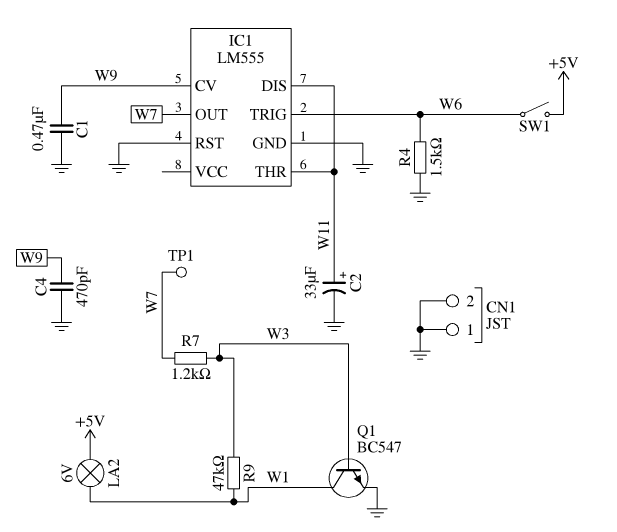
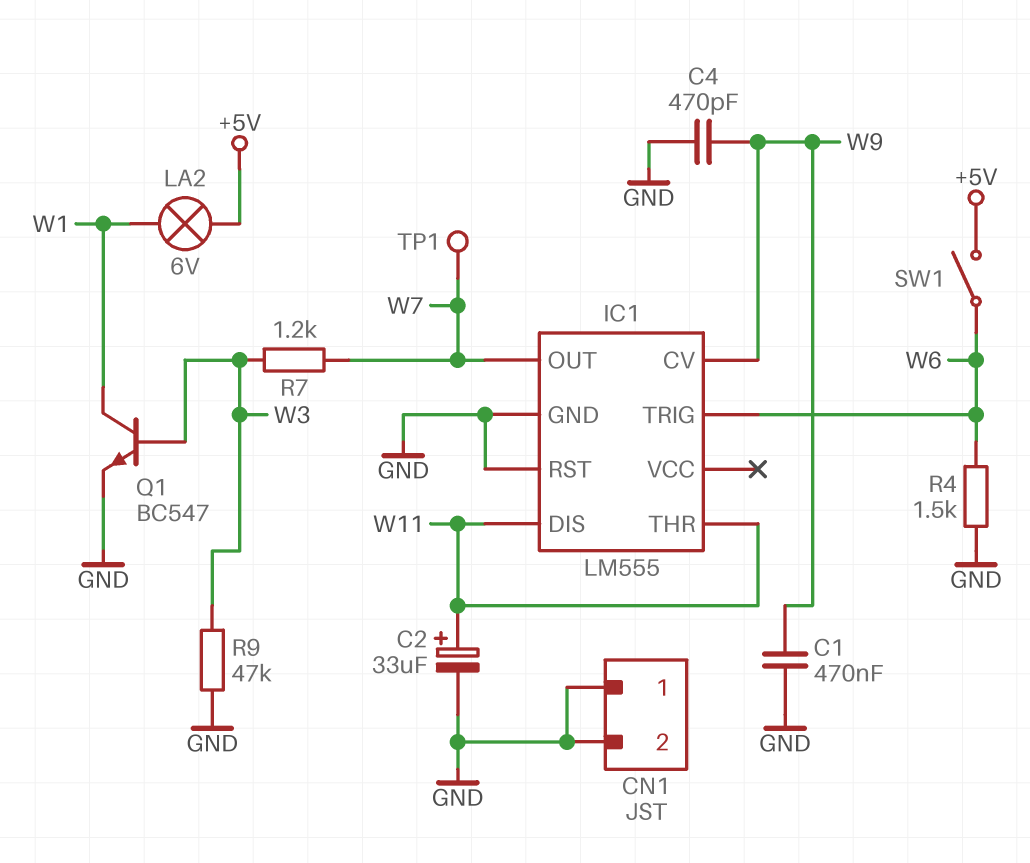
R9: 47k (W1, W3) -> 47k (GND, W3)

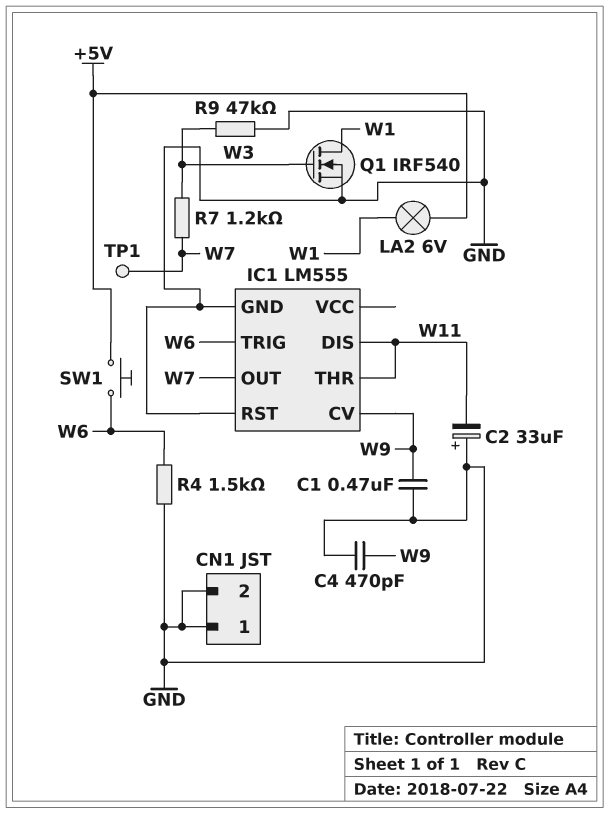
C2: 33uF (plus W11, minus GND) -> 33uF (plus GND, minus W11)
Q1: NPN BC547 (B W3, C W1, E GND) -> NMOS IRF540 (G W3, D W1, S GND)
SW1: switch (+5V, W6) -> button (+5V, W6)

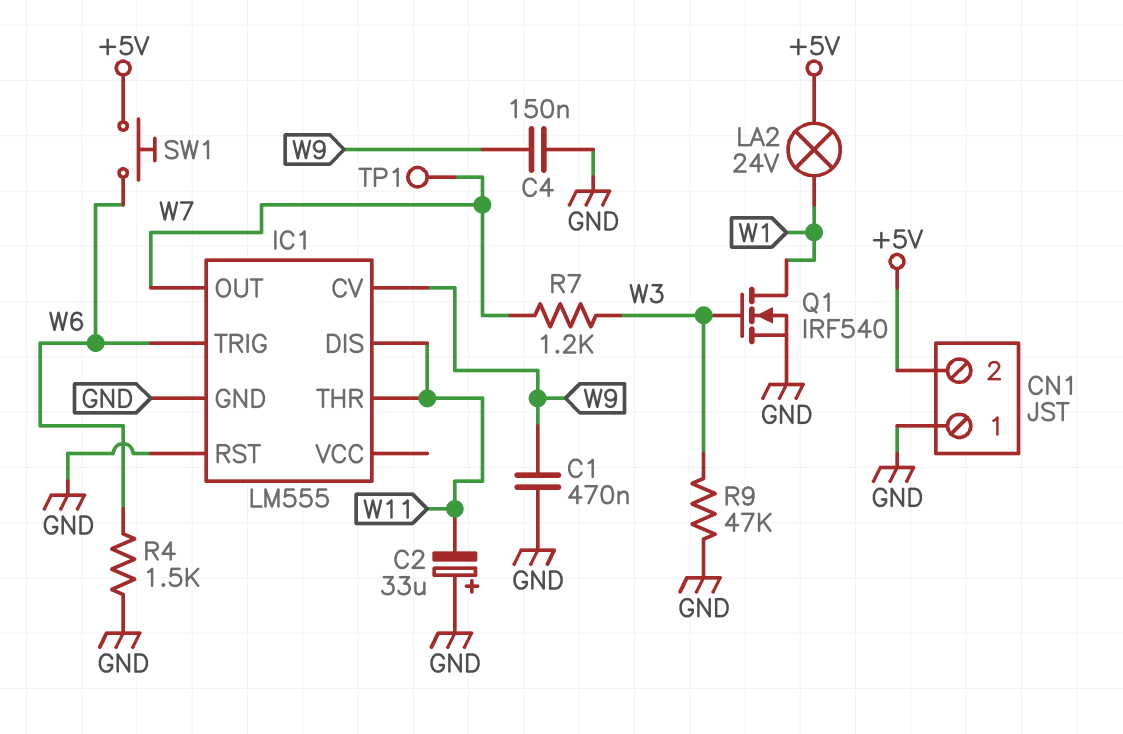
C4: 470pF (GND, W9) -> 150nF (GND, W9)
CN1 pin 2: GND -> +5V
LA2: lamp 6V (+5V, W1) -> lamp 24V (+5V, W1)

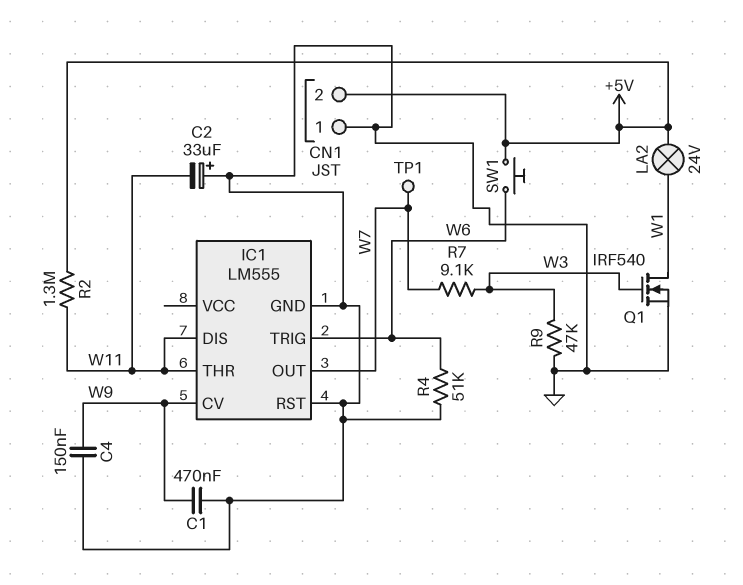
R2: none -> 1.3M (+5V, W11)
R4: 1.5k (GND, W6) -> 51k (GND, W6)
R7: 1.2k (W3, W7) -> 9.1k (W3, W7)

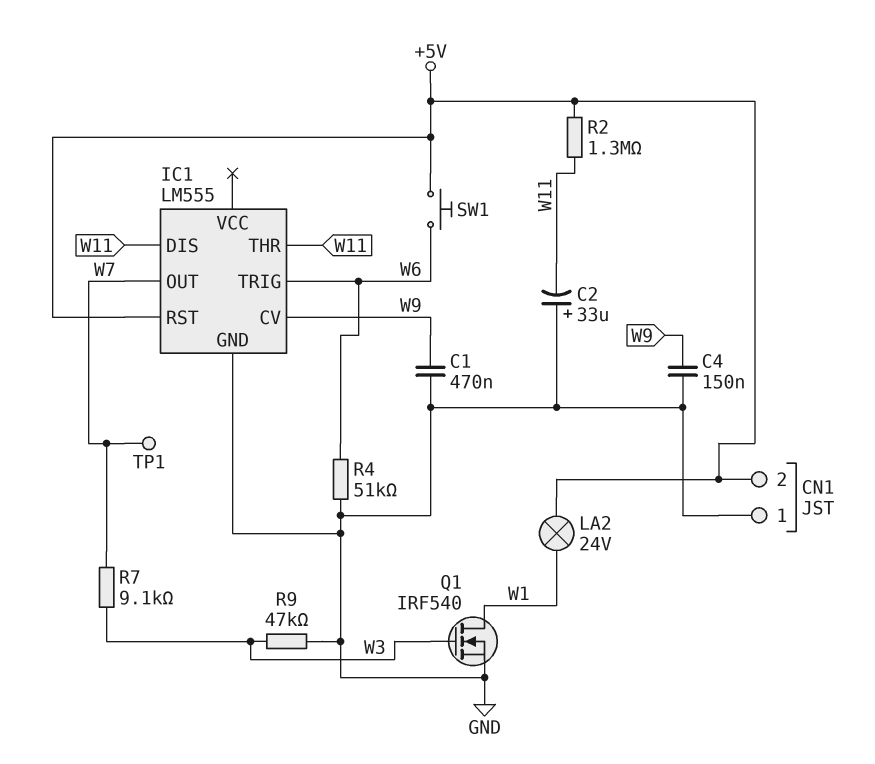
IC1 pin RST: GND -> +5V

